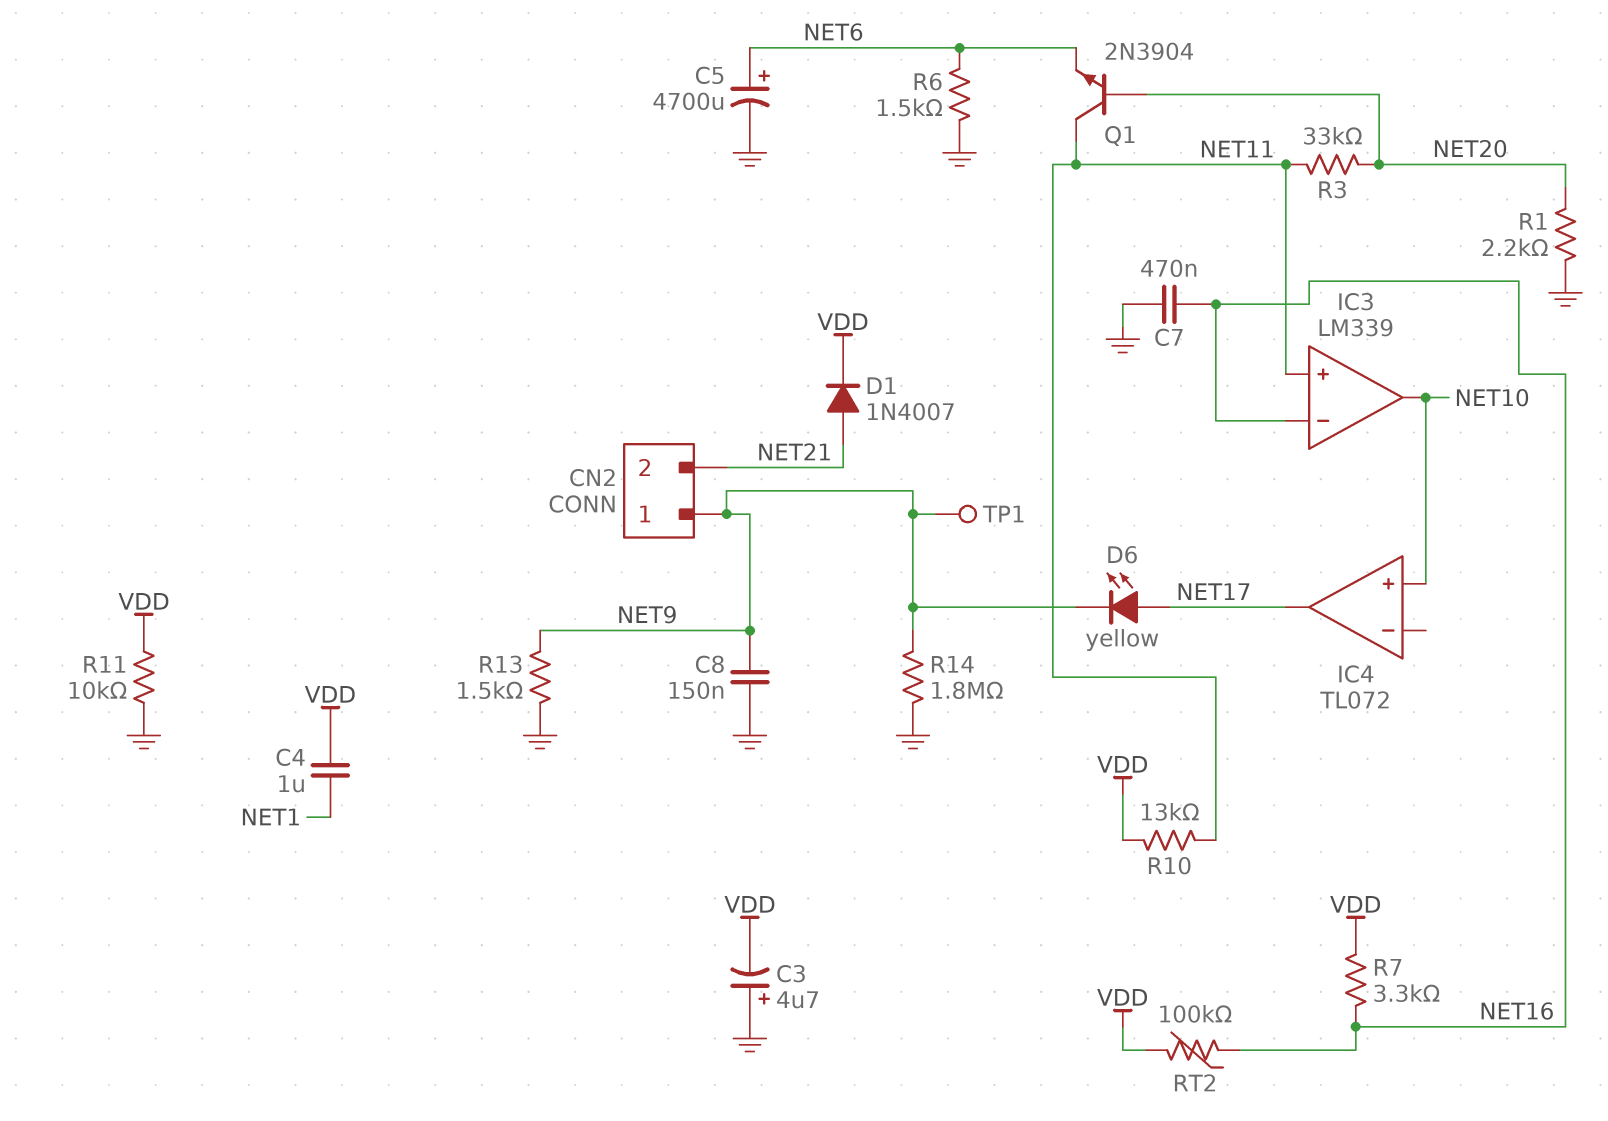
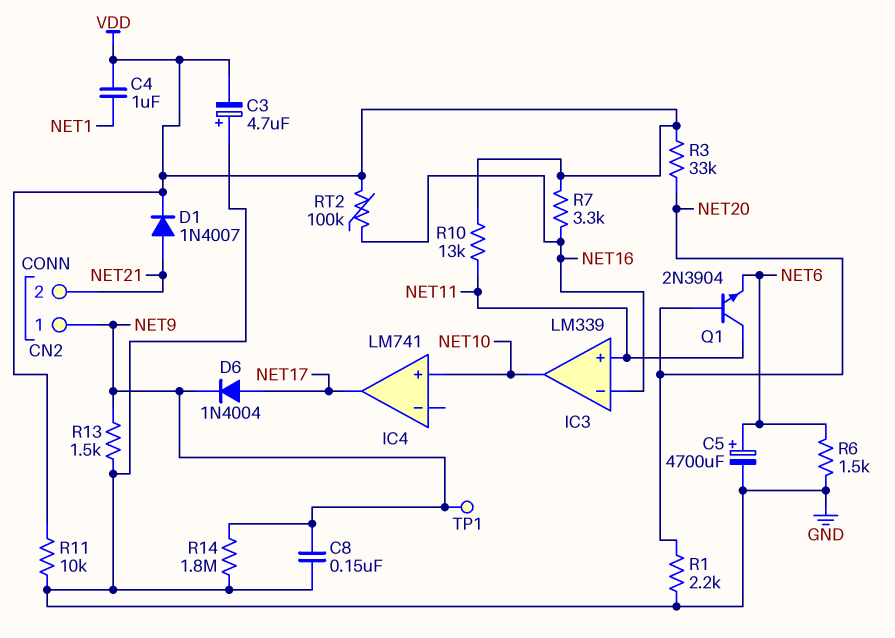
C7: 470nF (GND, NET16) -> none
D6: LED yellow (A NET17, K NET9) -> diode 1N4004 (A NET17, K NET9)
IC4: TL072 -> LM741
R3: 33k (NET11, NET20) -> 33k (NET20, VDD)

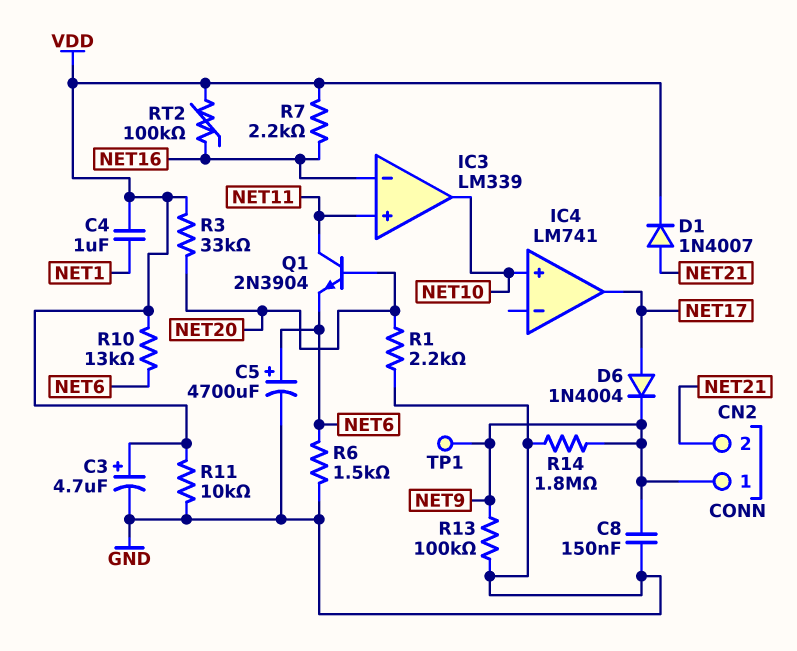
C3: 4.7uF (plus GND, minus VDD) -> 4.7uF (plus VDD, minus GND)
R7: 3.3k (NET16, VDD) -> 2.2k (NET16, VDD)
R10: 13k (NET11, VDD) -> 13k (NET6, VDD)
R13: 1.5k (GND, NET9) -> 100k (GND, NET9)

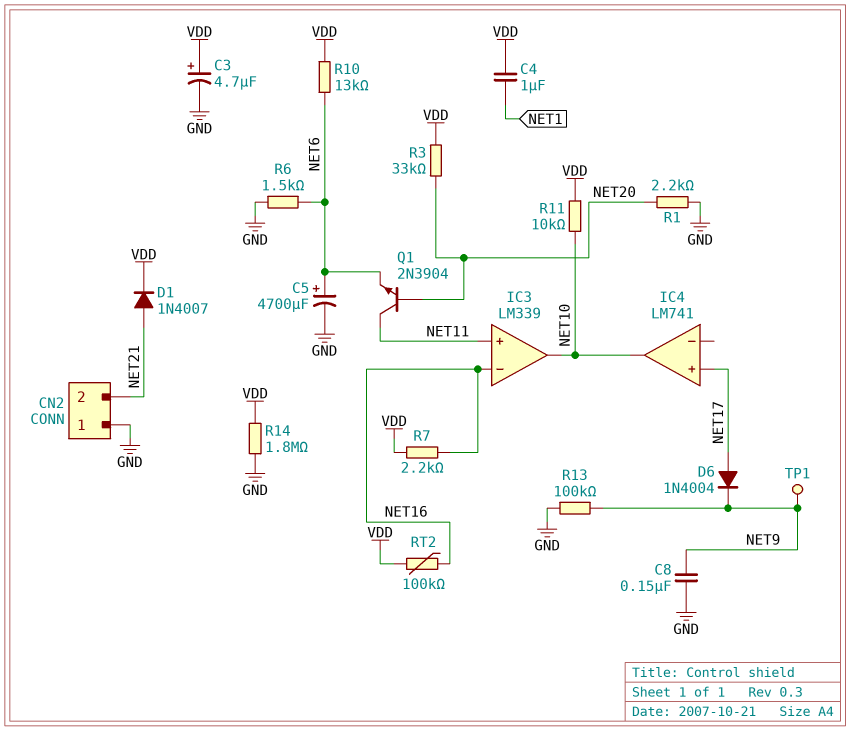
CN2 pin 1: NET9 -> GND
IC4 pin in+: NET10 -> NET17
IC4 pin out: NET17 -> NET10
R11: 10k (GND, VDD) -> 10k (NET10, VDD)
R14: 1.8M (GND, NET9) -> 1.8M (GND, VDD)

